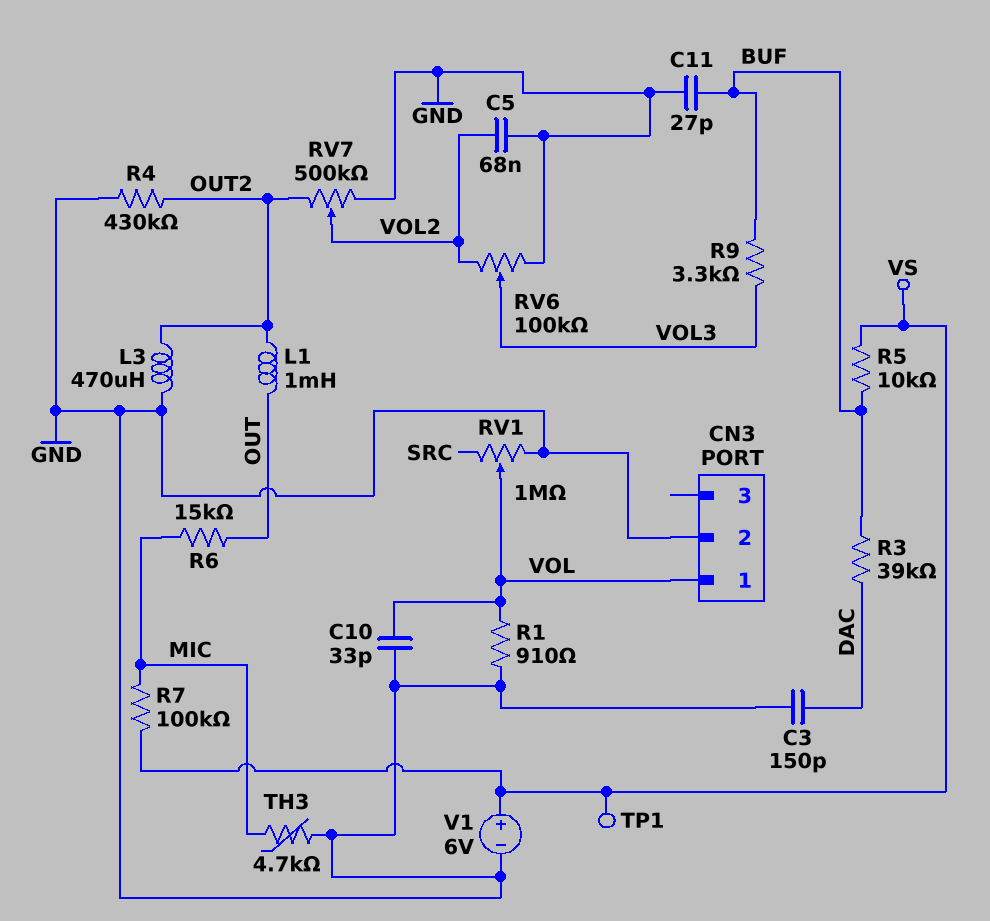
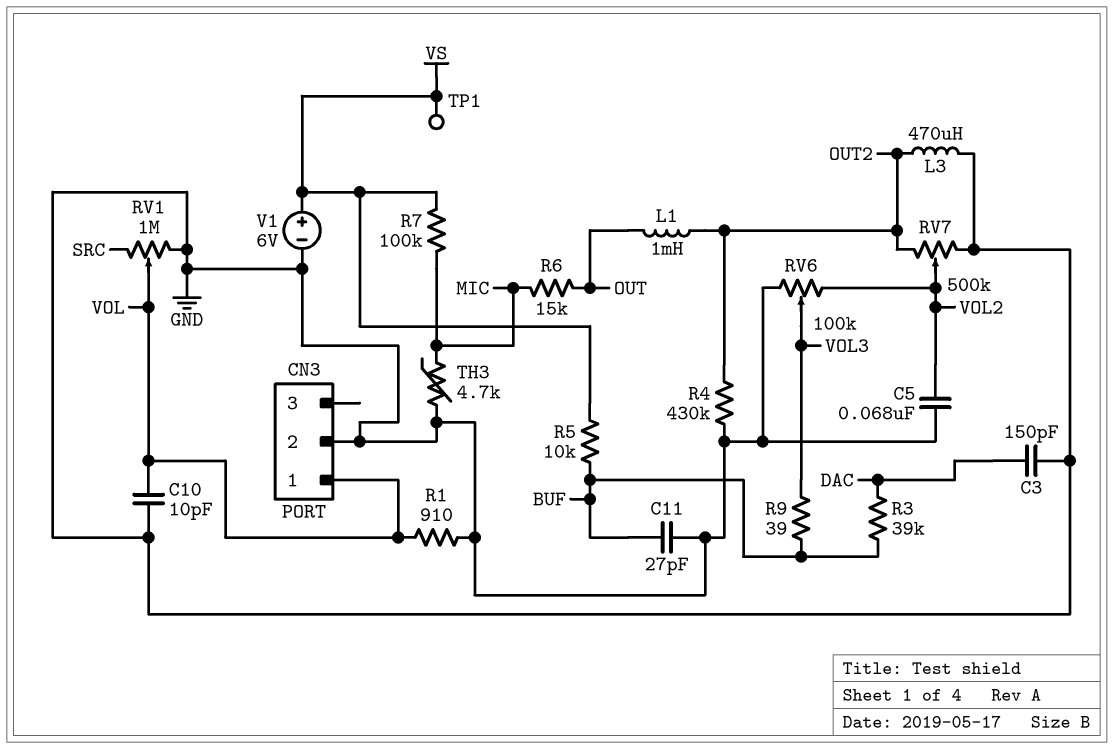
C10: 33pF (GND, VOL) -> 10pF (GND, VOL)
R9: 3.3k (BUF, VOL3) -> 39 (BUF, VOL3)

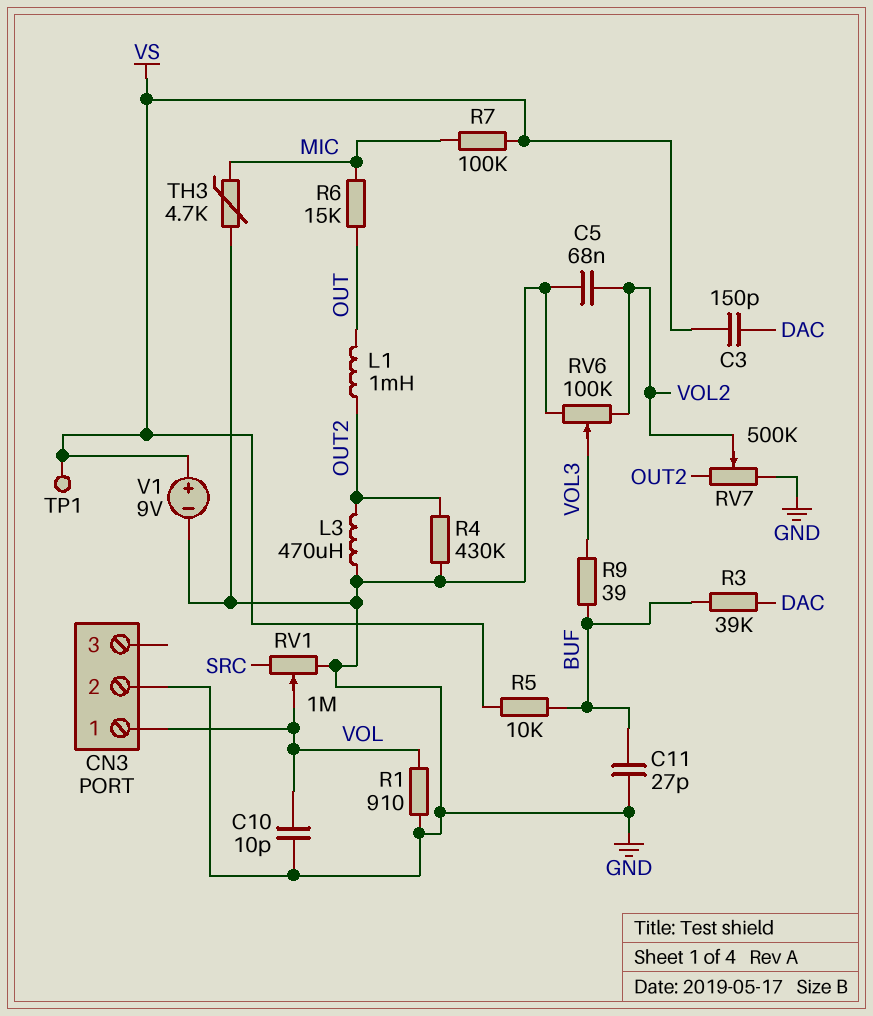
C3: 150pF (DAC, GND) -> 150pF (DAC, VS)
V1: 6V (plus VS, minus GND) -> 9V (plus VS, minus GND)

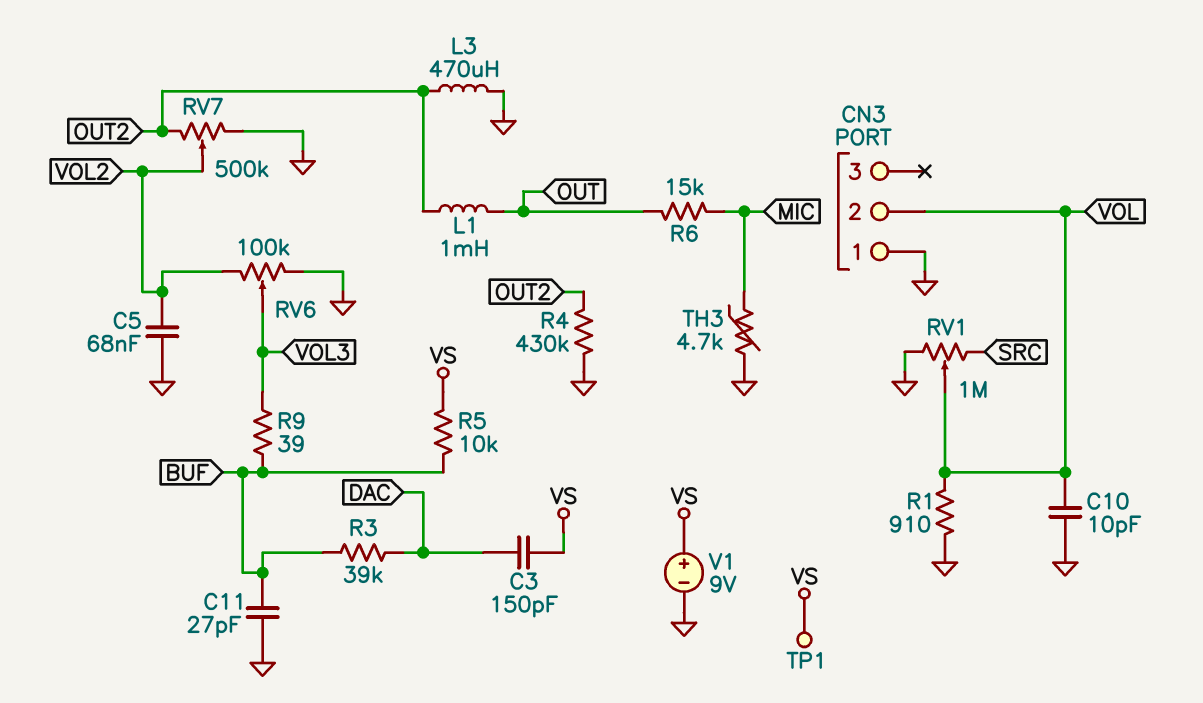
CN3 pin 1: VOL -> GND
CN3 pin 2: GND -> VOL
R7: 100k (MIC, VS) -> none

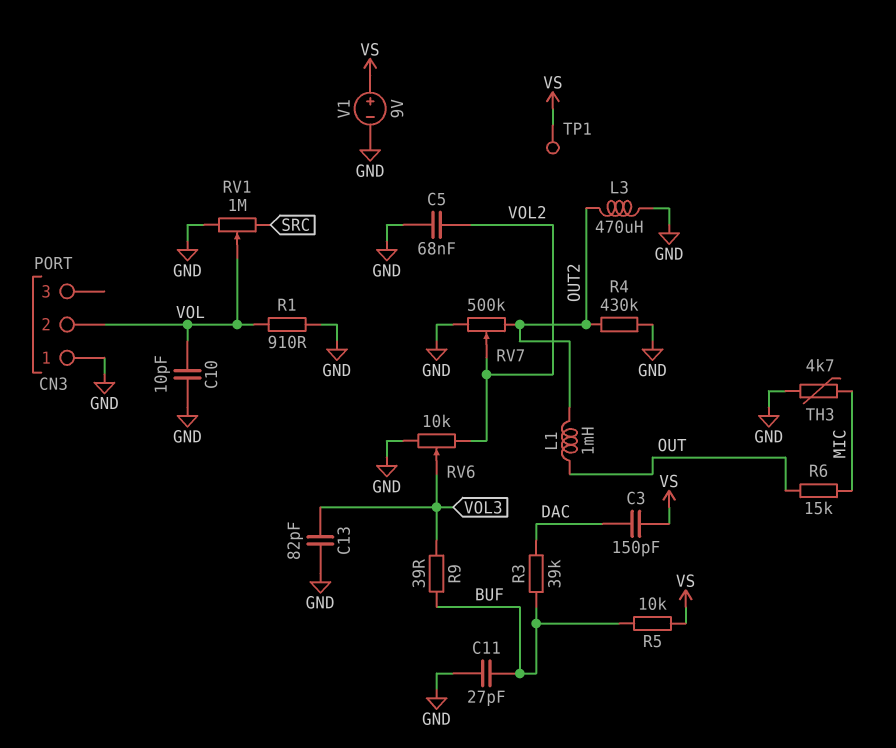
C13: none -> 82pF (GND, VOL3)
RV6: 100k (GND, VOL2, wiper VOL3) -> 10k (GND, VOL2, wiper VOL3)

